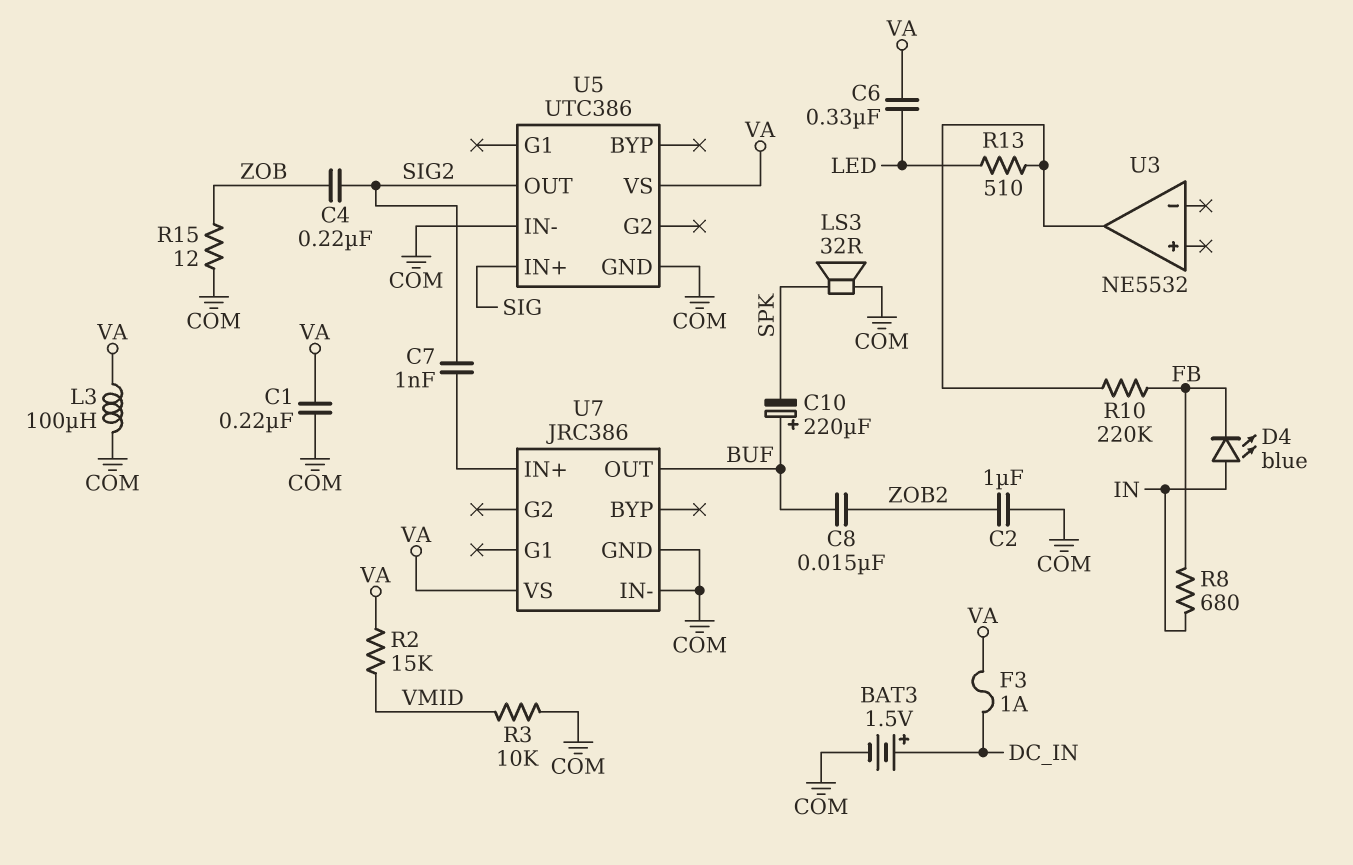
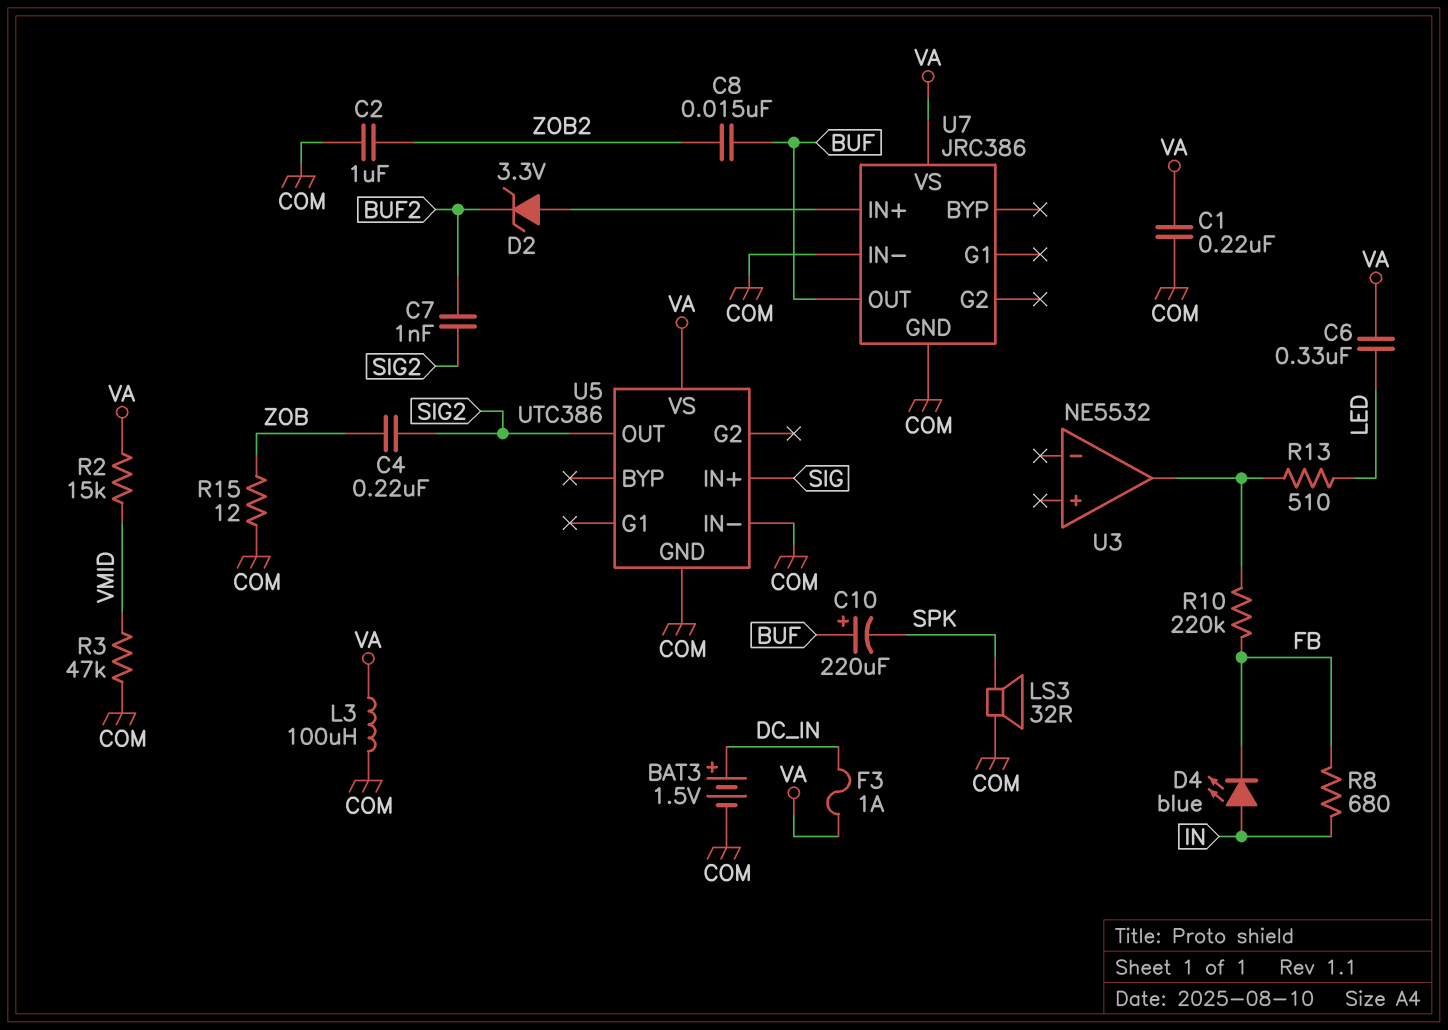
C7: 1nF (SIG2, U7/IN+) -> 1nF (BUF2, SIG2)
D2: none -> zener 3.3V (A U7/IN+, K BUF2)
R3: 10k (COM, VMID) -> 47k (COM, VMID)

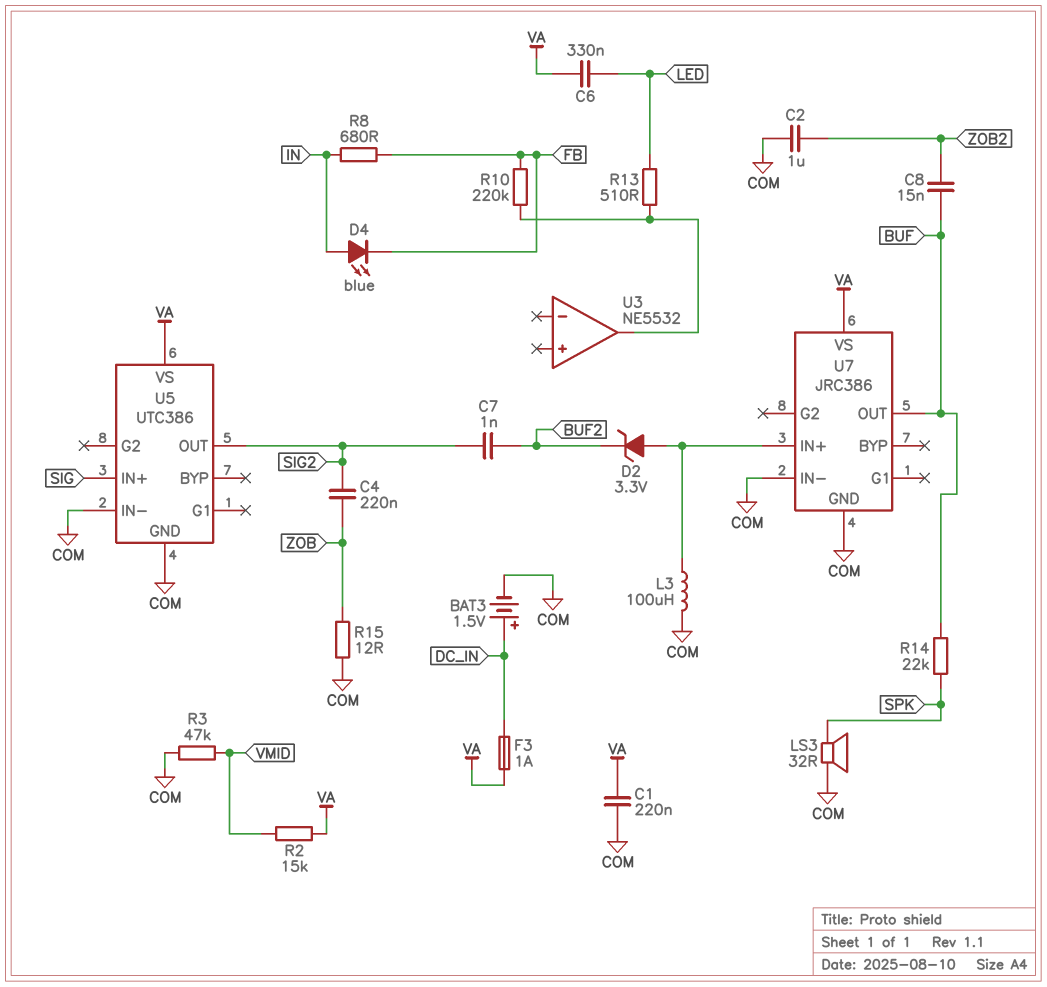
C10: 220uF (plus BUF, minus SPK) -> none
L3: 100uH (COM, VA) -> 100uH (COM, U7/IN+)
R14: none -> 22k (BUF, SPK)

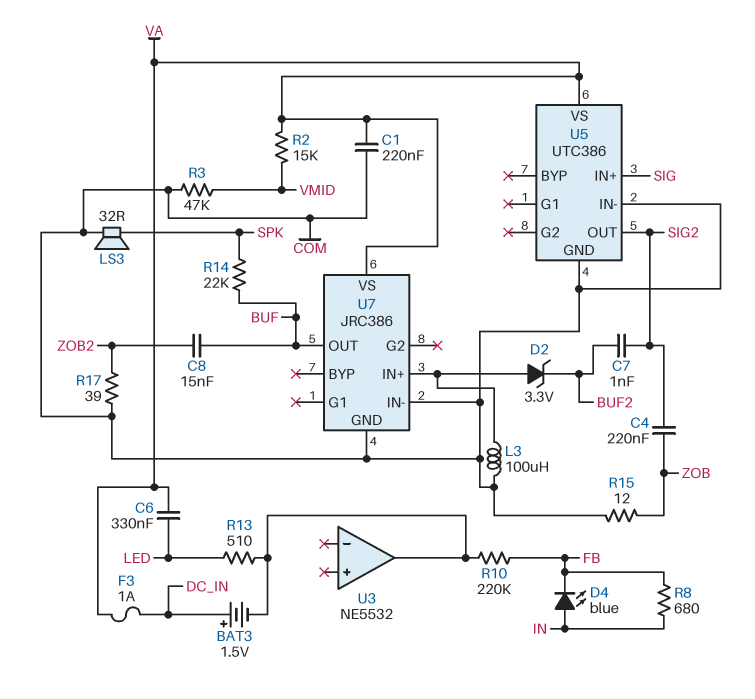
BAT3: 1.5V (plus DC_IN, minus COM) -> 1.5V (plus DC_IN, minus U3/out)
C2: 1uF (COM, ZOB2) -> none
R17: none -> 39 (COM, ZOB2)

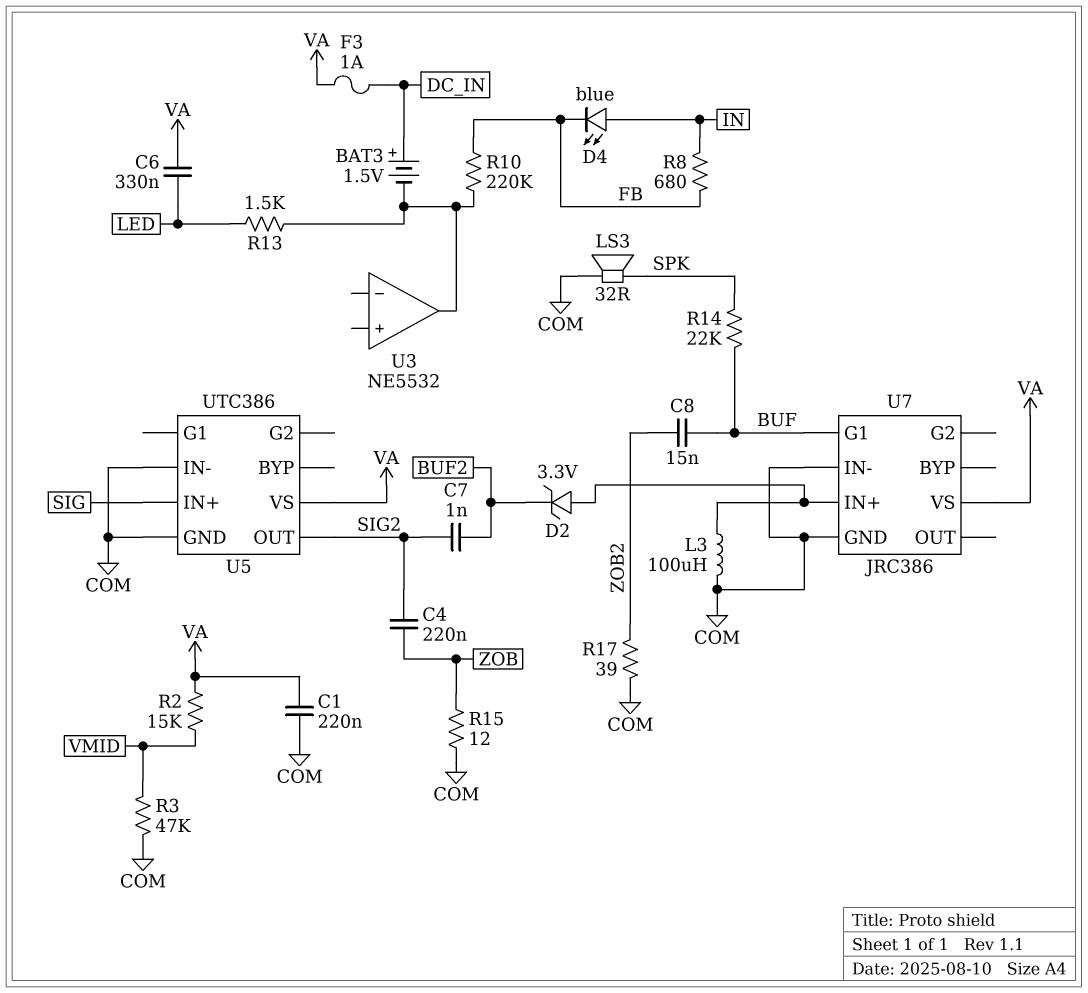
R13: 510 (LED, U3/out) -> 1.5k (LED, U3/out)
U7 pin G1: none -> BUF
U7 pin OUT: BUF -> none

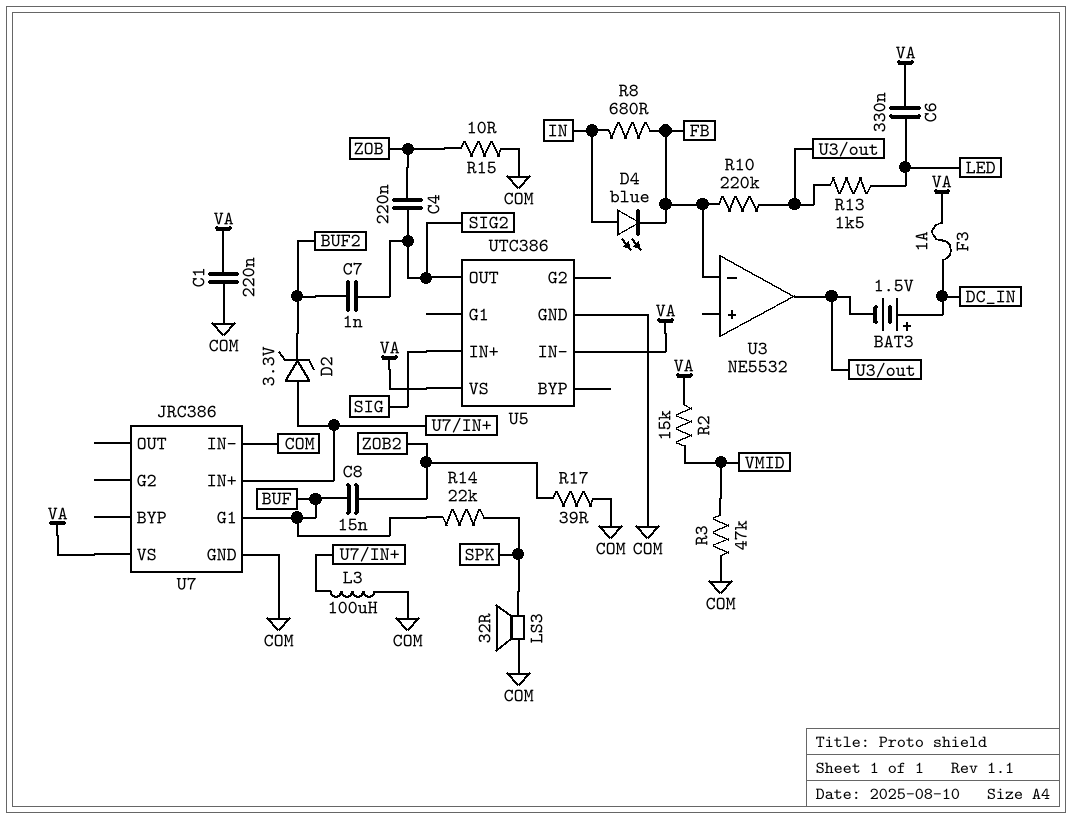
R15: 12 (COM, ZOB) -> 10 (COM, ZOB)
U3 pin in-: none -> FB
U5 pin IN-: COM -> VA

